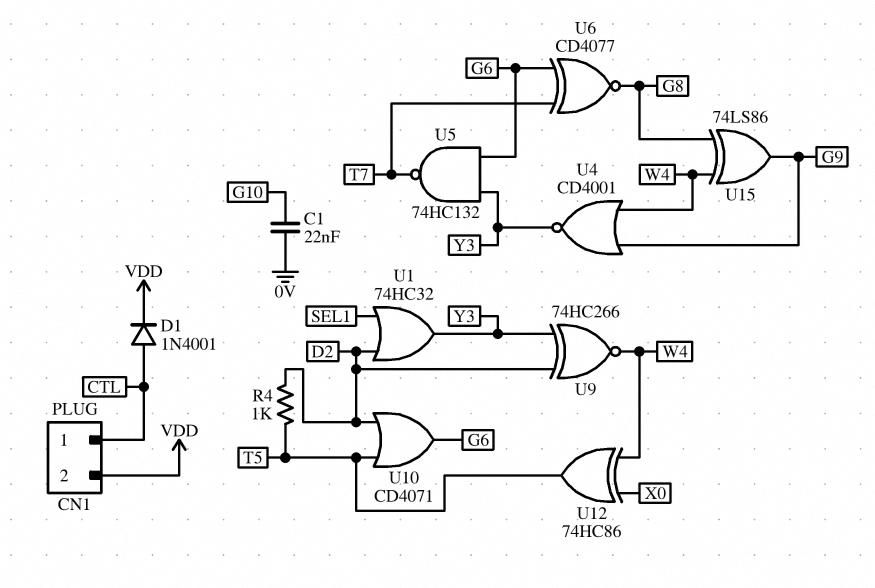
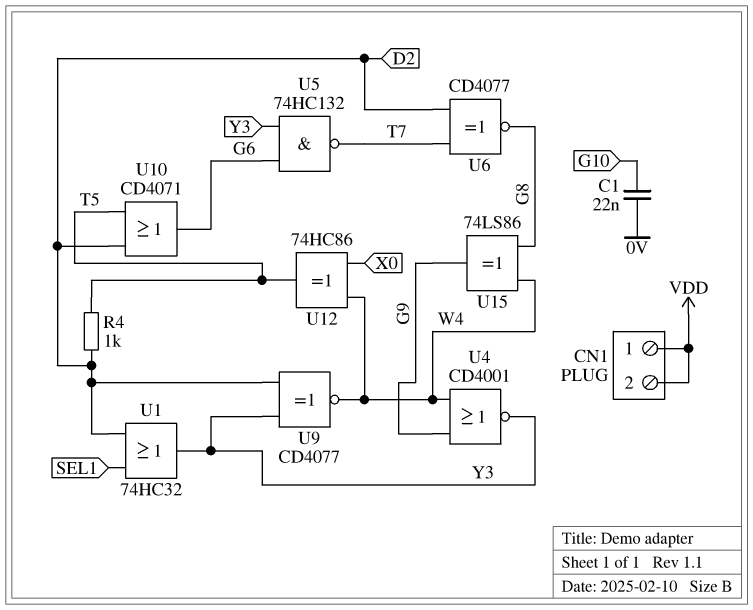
CN1 pin 1: CTL -> VDD
D1: diode 1N4001 (A CTL, K VDD) -> none
U6: XNOR CD4077 (in G6, in T7, out G8) -> XNOR CD4077 (in D2, in T7, out G8)
U9: XNOR 74HC266 (in D2, in Y3, out W4) -> XNOR CD4077 (in D2, in Y3, out W4)

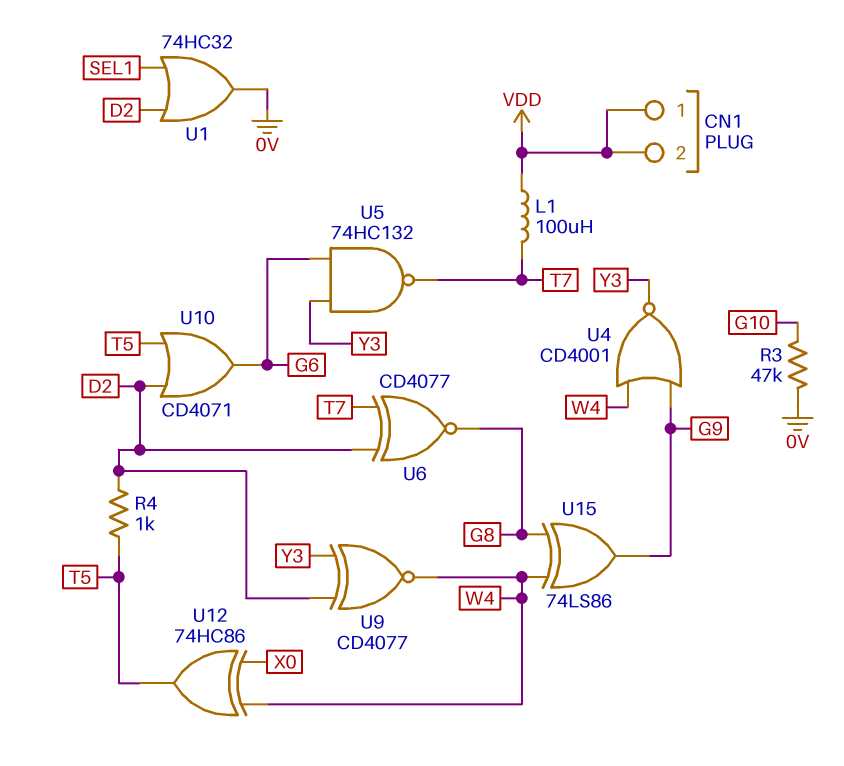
C1: 22nF (0V, G10) -> none
L1: none -> 100uH (T7, VDD)
R3: none -> 47k (0V, G10)
U1: OR 74HC32 (in D2, in SEL1, out Y3) -> OR 74HC32 (in D2, in SEL1, out 0V)

